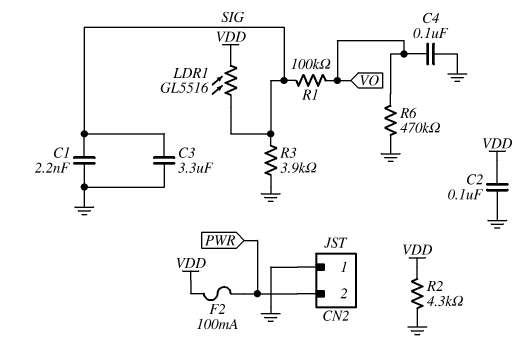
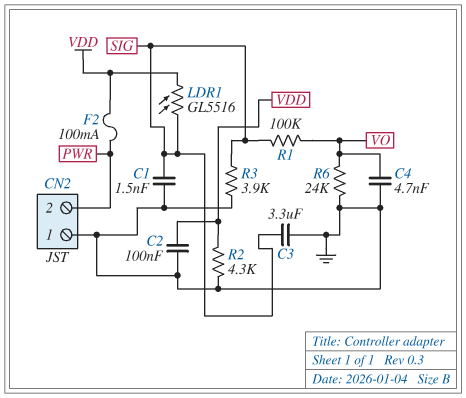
C1: 2.2nF (GND, SIG) -> 1.5nF (GND, SIG)
C4: 100nF (GND, VO) -> 4.7nF (GND, VO)
R6: 470k (GND, VO) -> 24k (GND, VO)

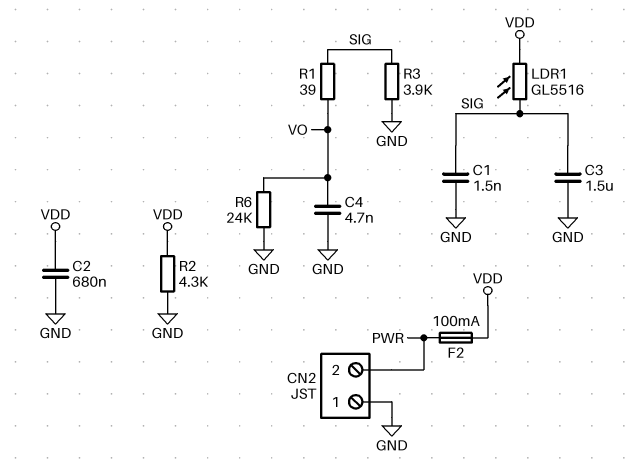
C2: 100nF (GND, VDD) -> 680nF (GND, VDD)
C3: 3.3uF (GND, SIG) -> 1.5uF (GND, SIG)
R1: 100k (SIG, VO) -> 39 (SIG, VO)

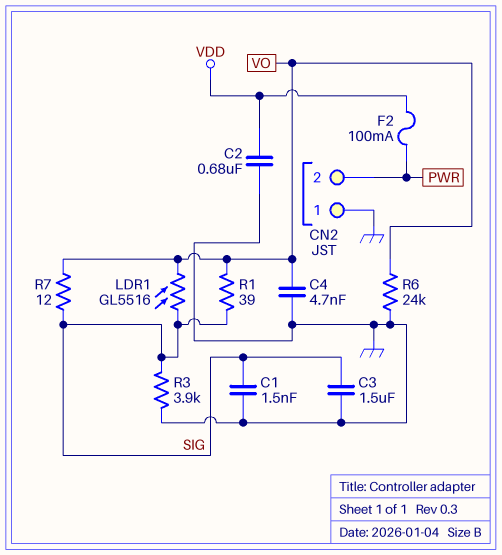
LDR1: GL5516 (SIG, VDD) -> GL5516 (SIG, VO)
R2: 4.3k (GND, VDD) -> none
R7: none -> 12 (SIG, VO)

